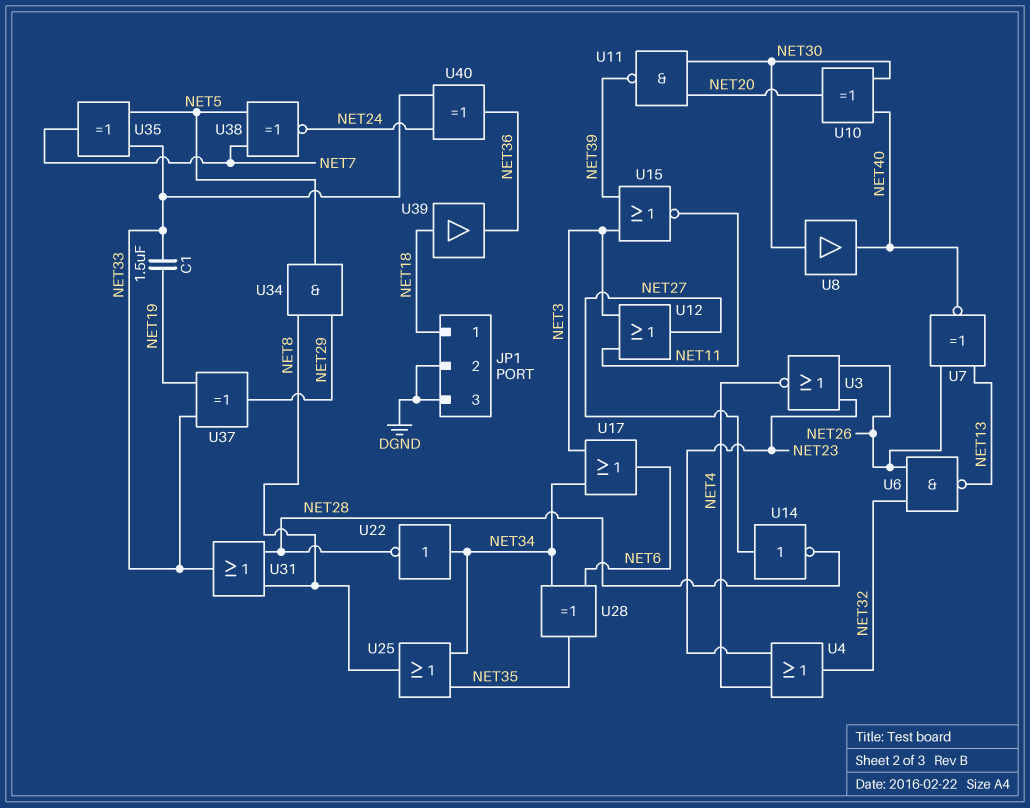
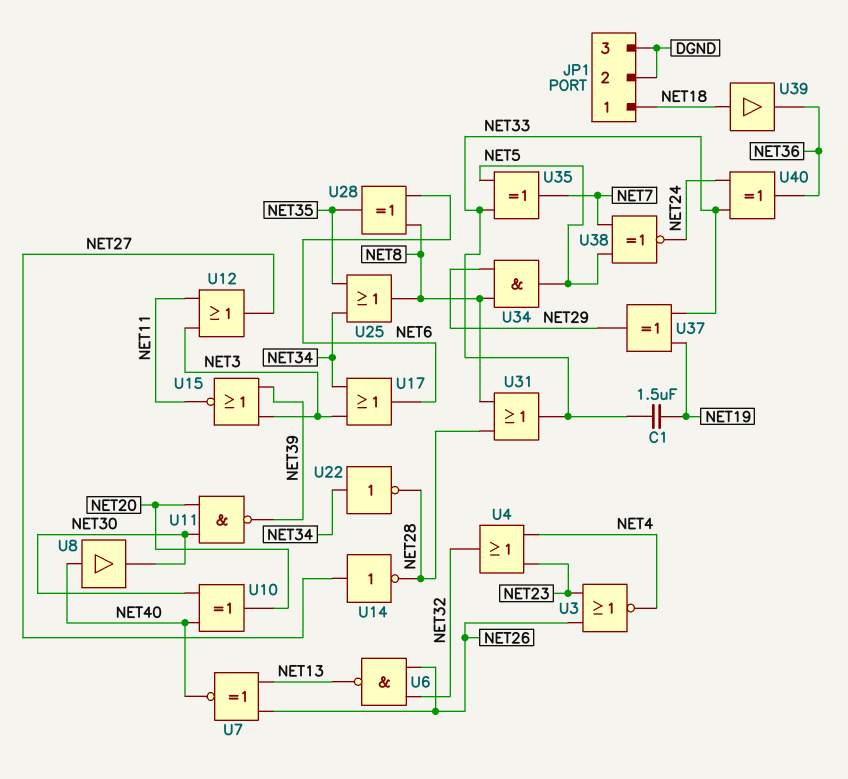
U8: buffer (in NET30, out NET40) -> buffer (in NET40, out NET30)
U28: XOR (in NET6, in NET34, out NET35) -> XOR (in NET6, in NET8, out NET35)

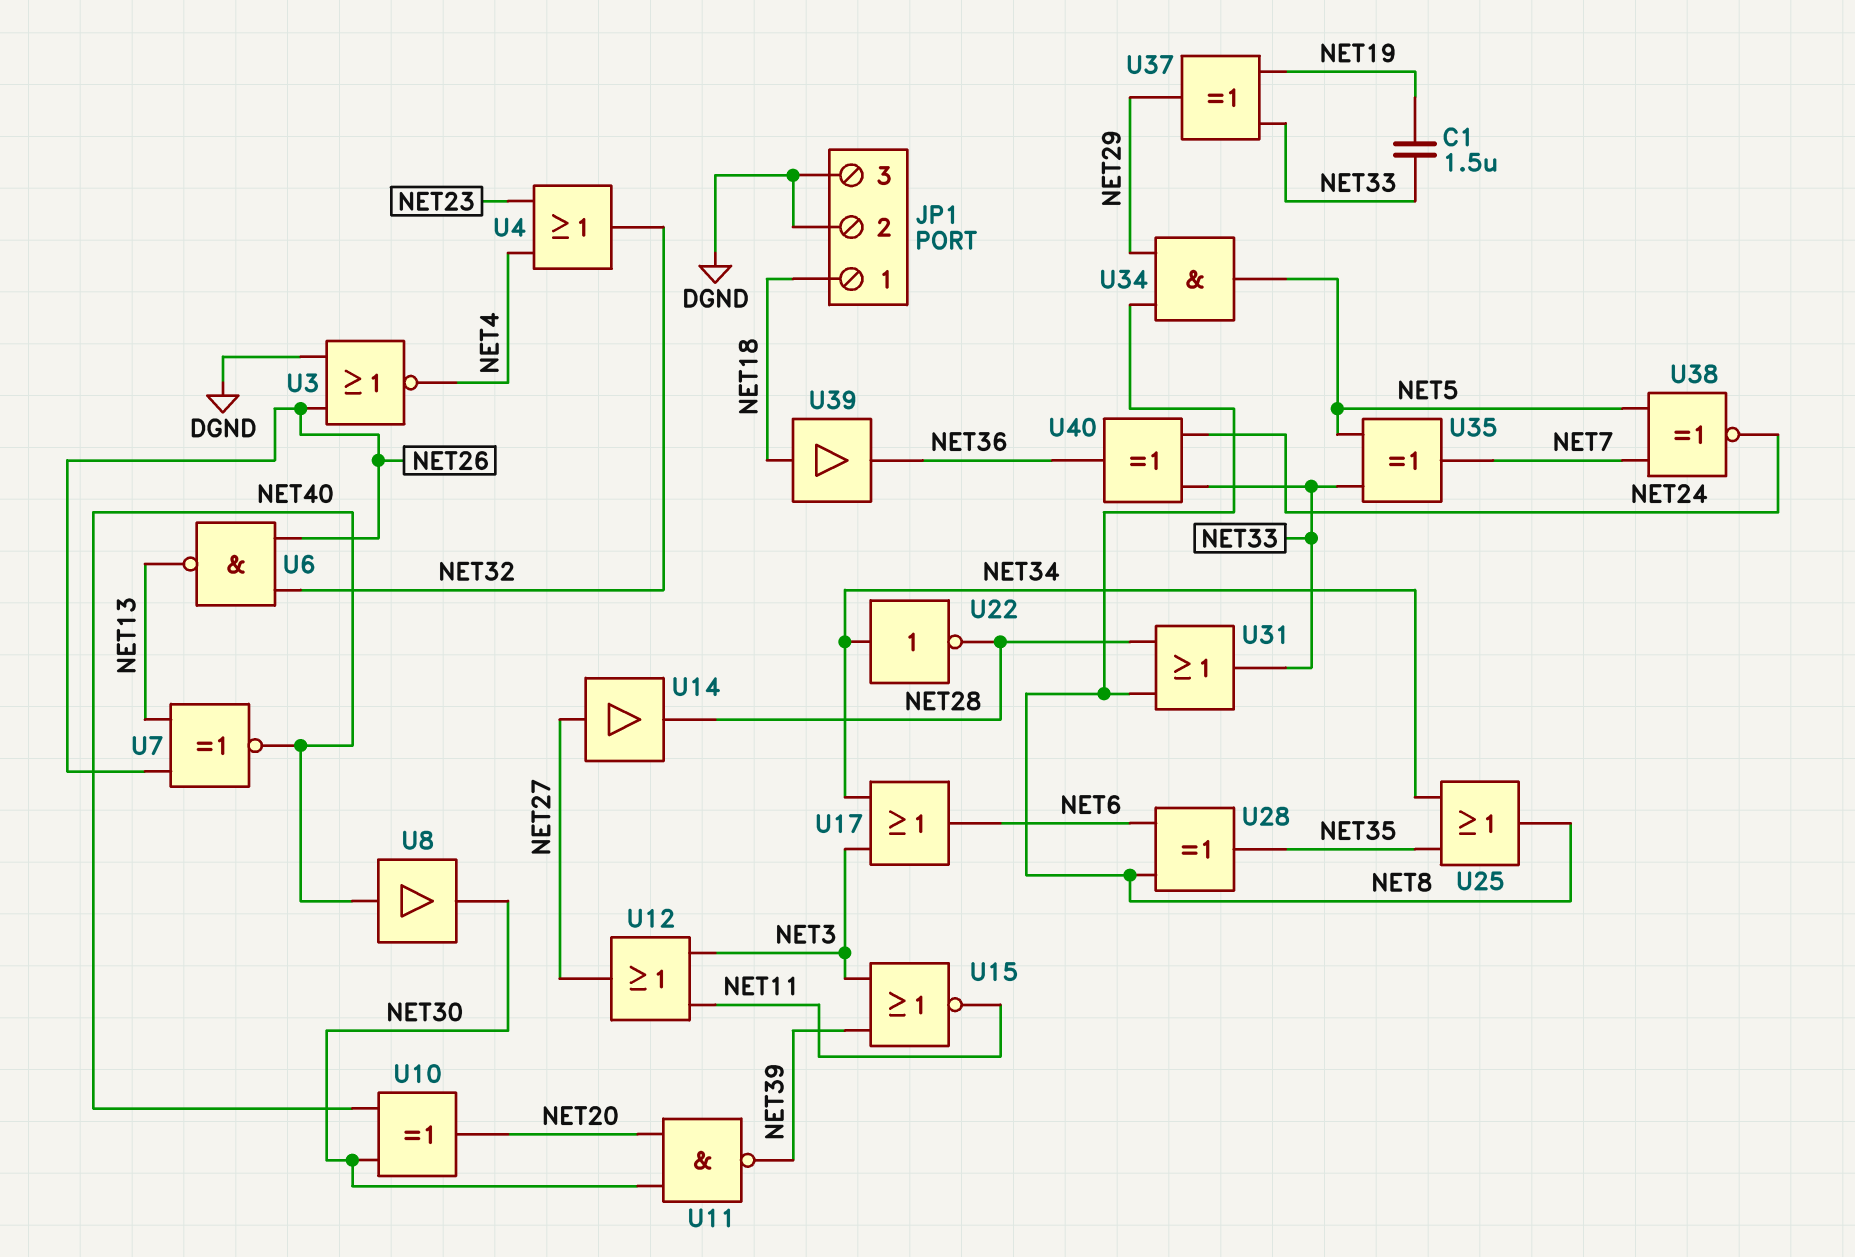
U3: NOR (in NET23, in NET26, out NET4) -> NOR (in DGND, in NET26, out NET4)
U14: NOT (in NET27, out NET28) -> buffer (in NET27, out NET28)

